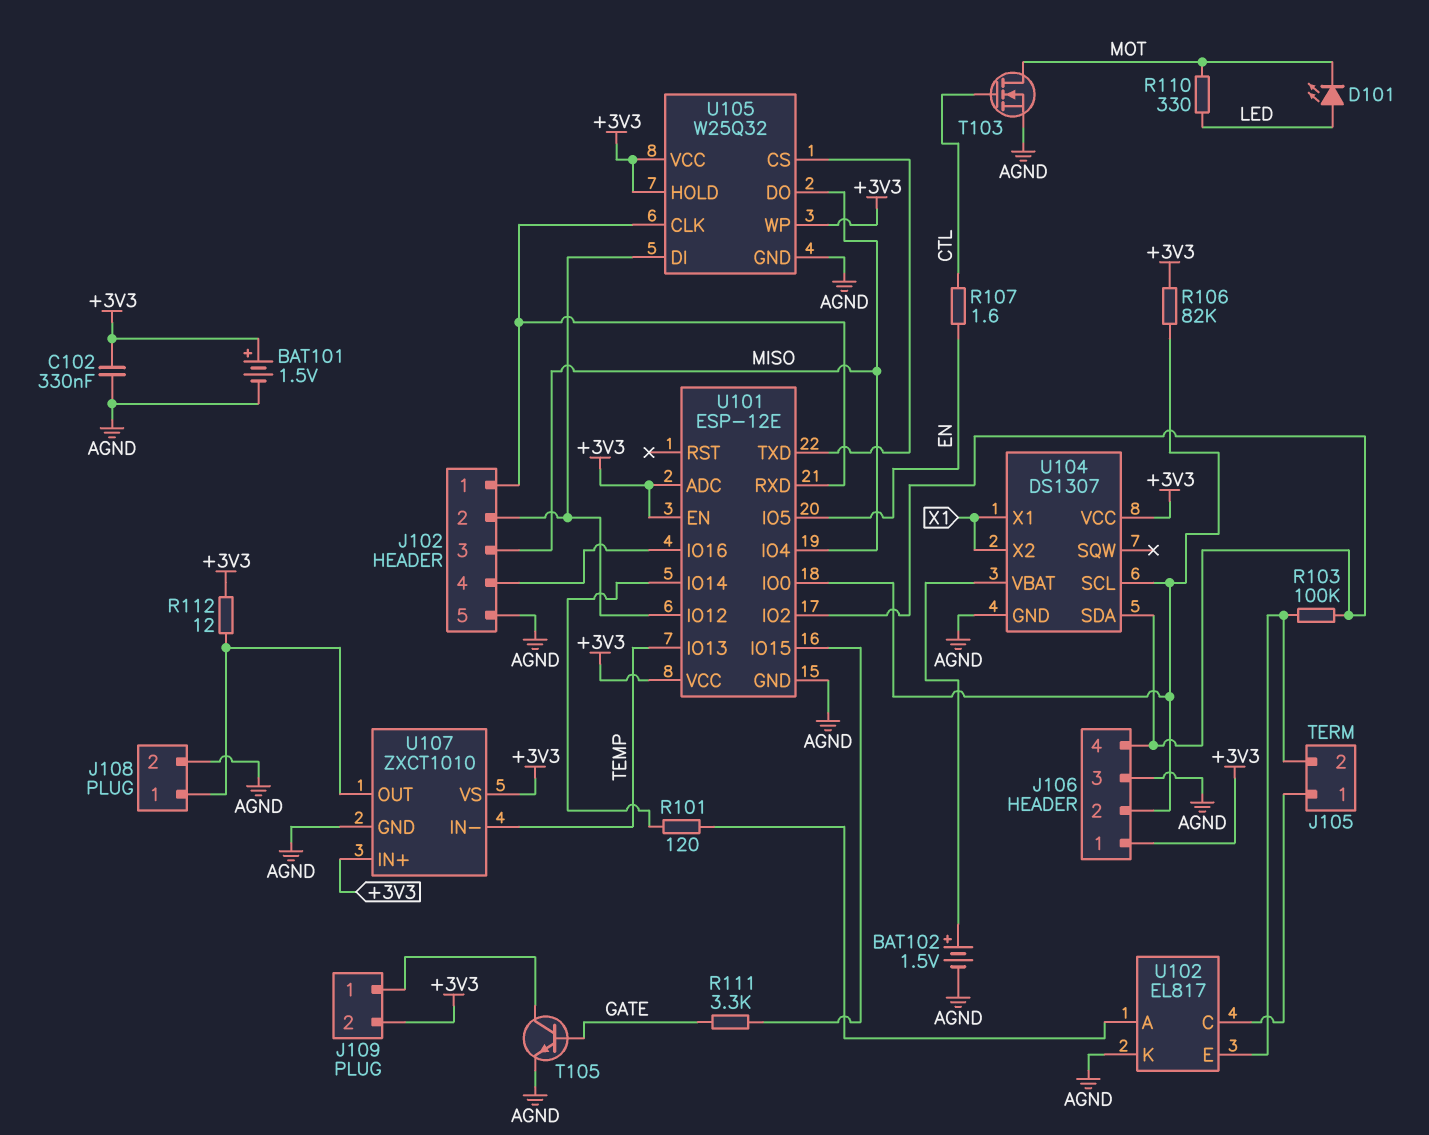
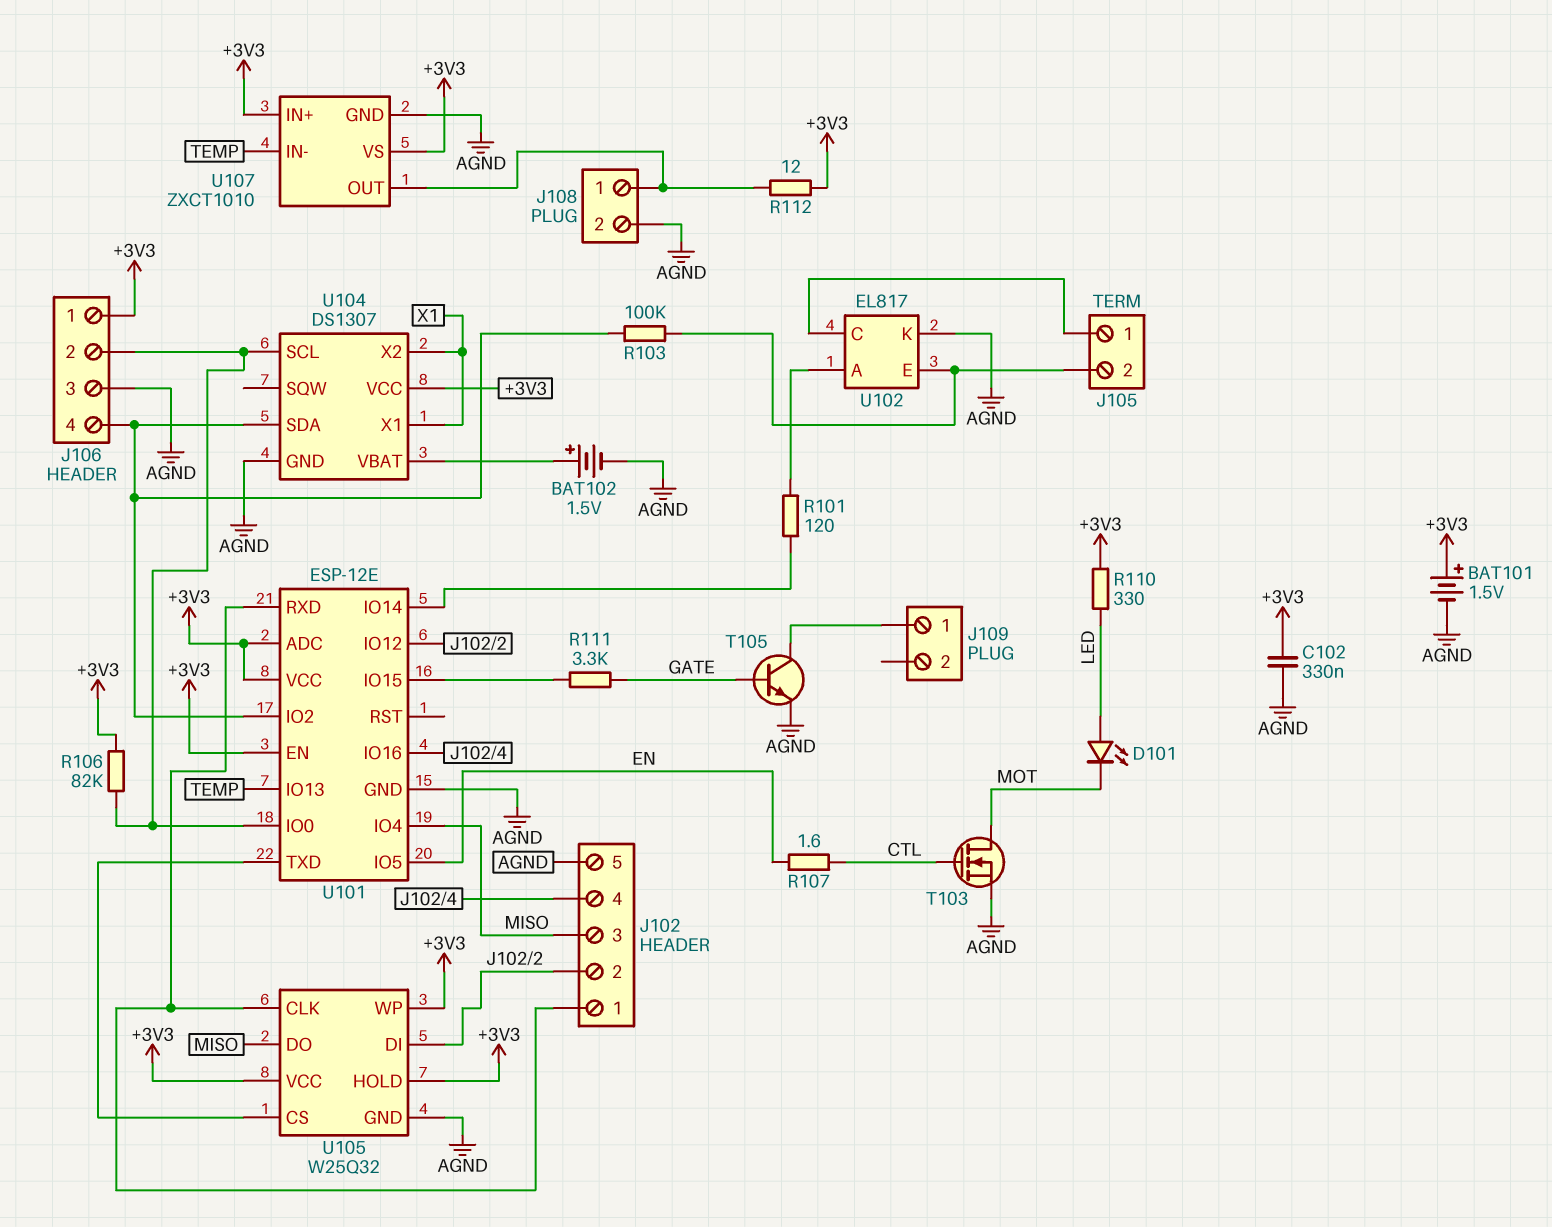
J109 pin 2: +3V3 -> none
R110: 330 (LED, MOT) -> 330 (+3V3, LED)

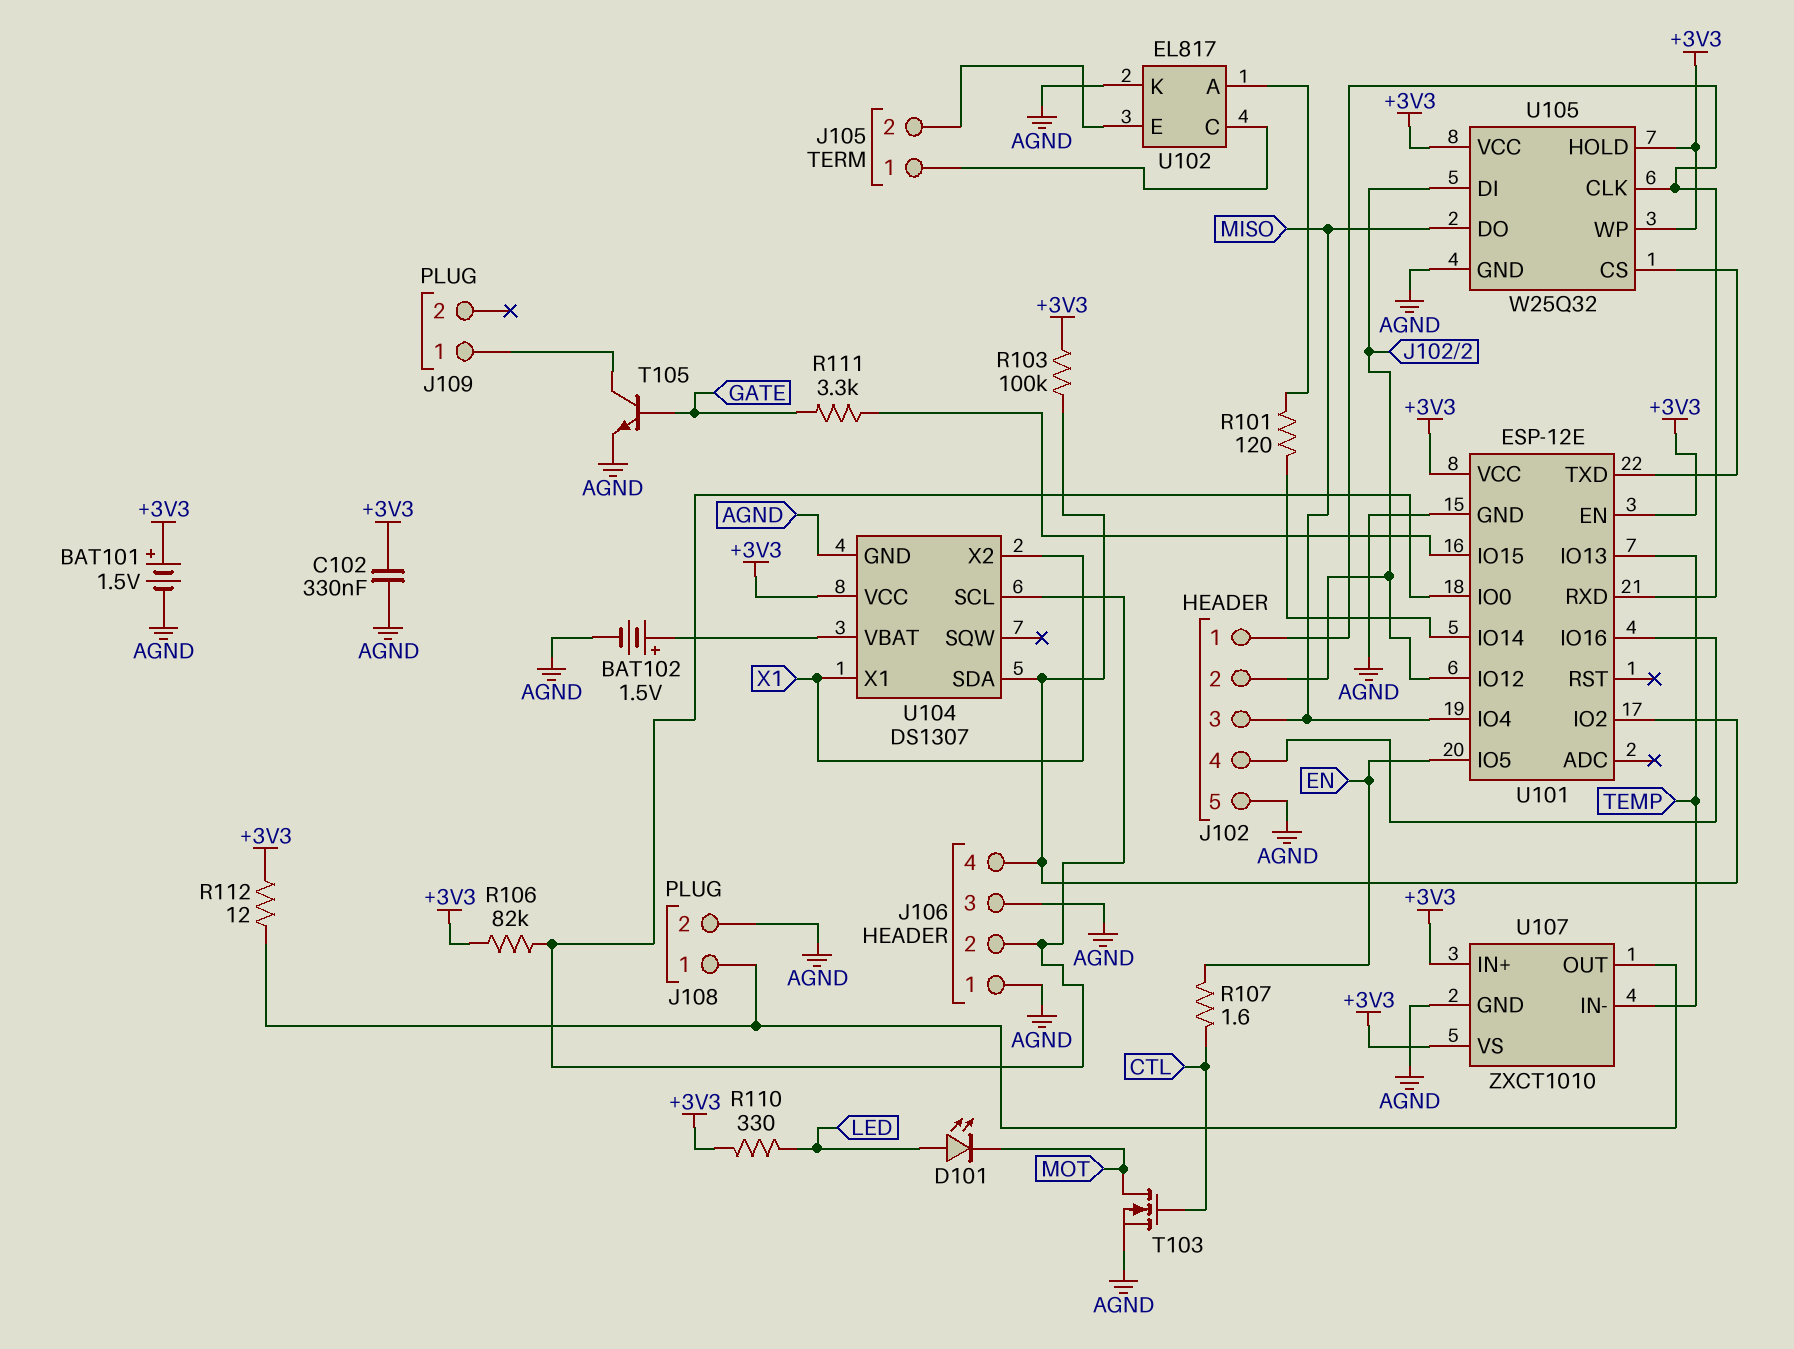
J106 pin 1: +3V3 -> AGND
R103: 100k (J105/2, J106/4) -> 100k (+3V3, J106/4)
U101 pin ADC: +3V3 -> none

